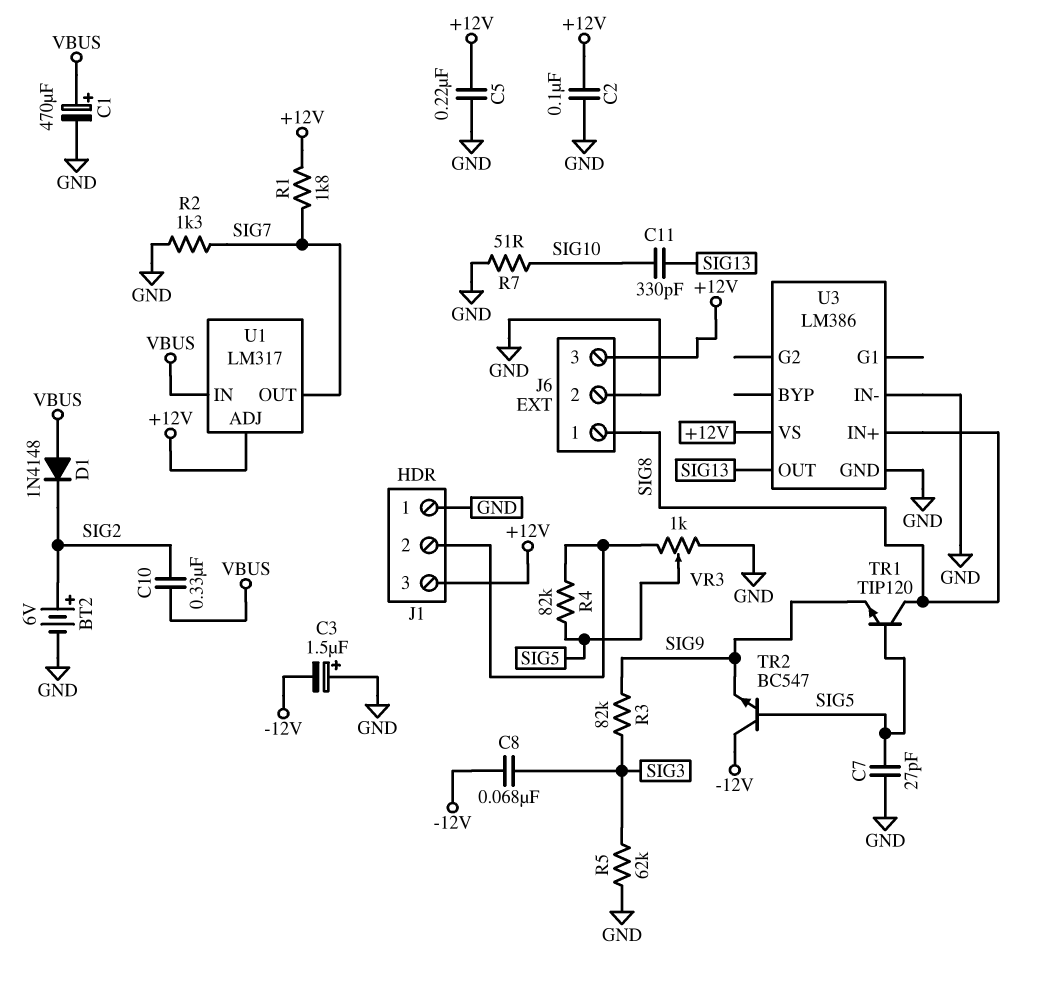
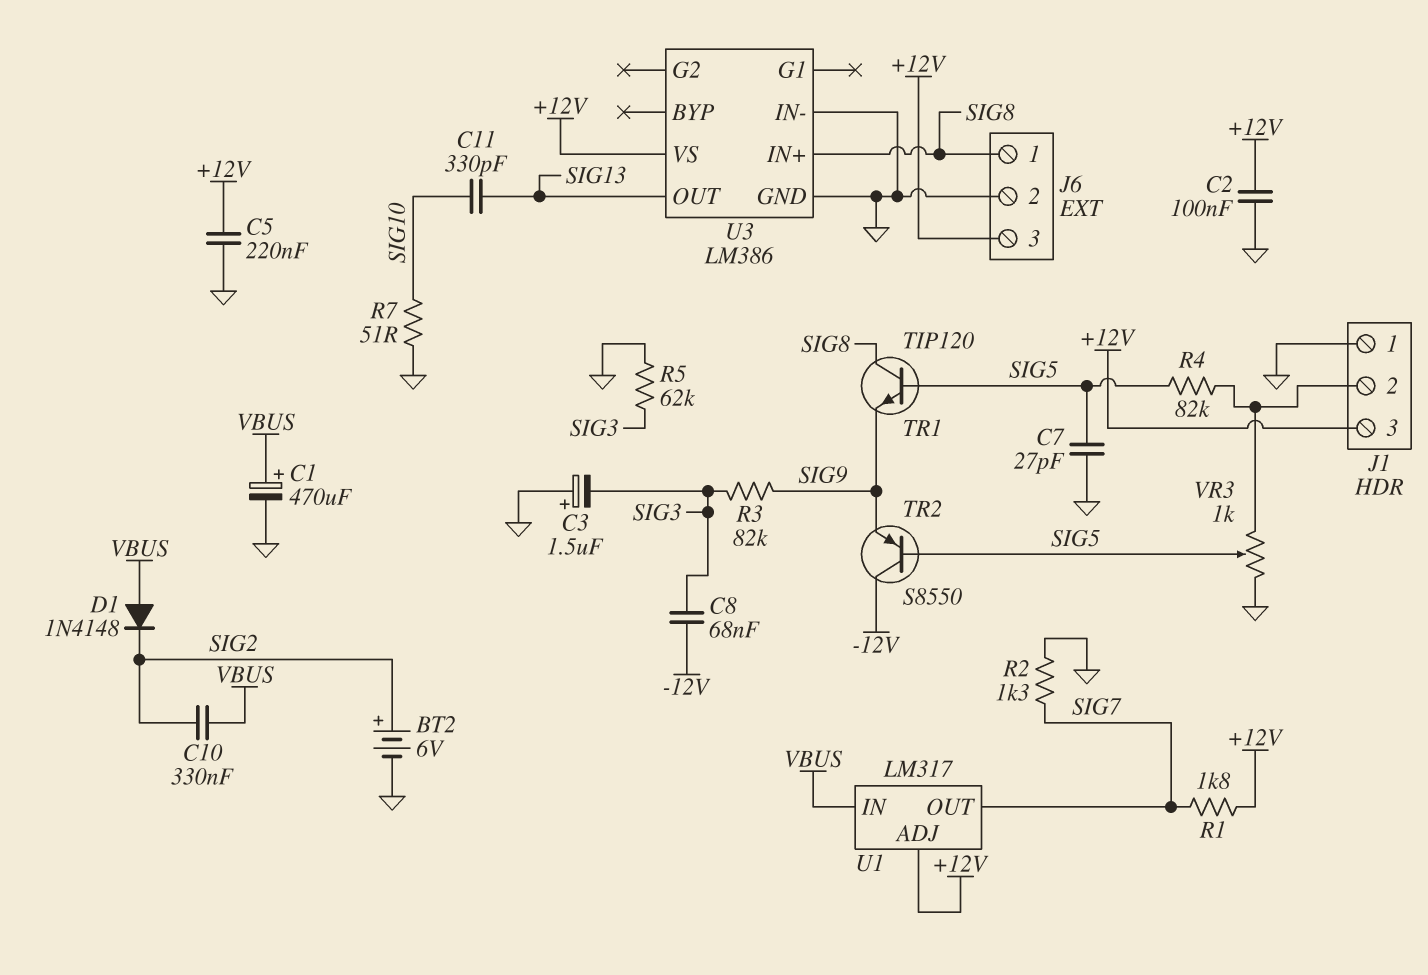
C3: 1.5uF (plus GND, minus -12V) -> 1.5uF (plus GND, minus SIG3)
TR2: NPN BC547 (B SIG5, C -12V, E SIG9) -> PNP S8550 (B SIG5, C -12V, E SIG9)

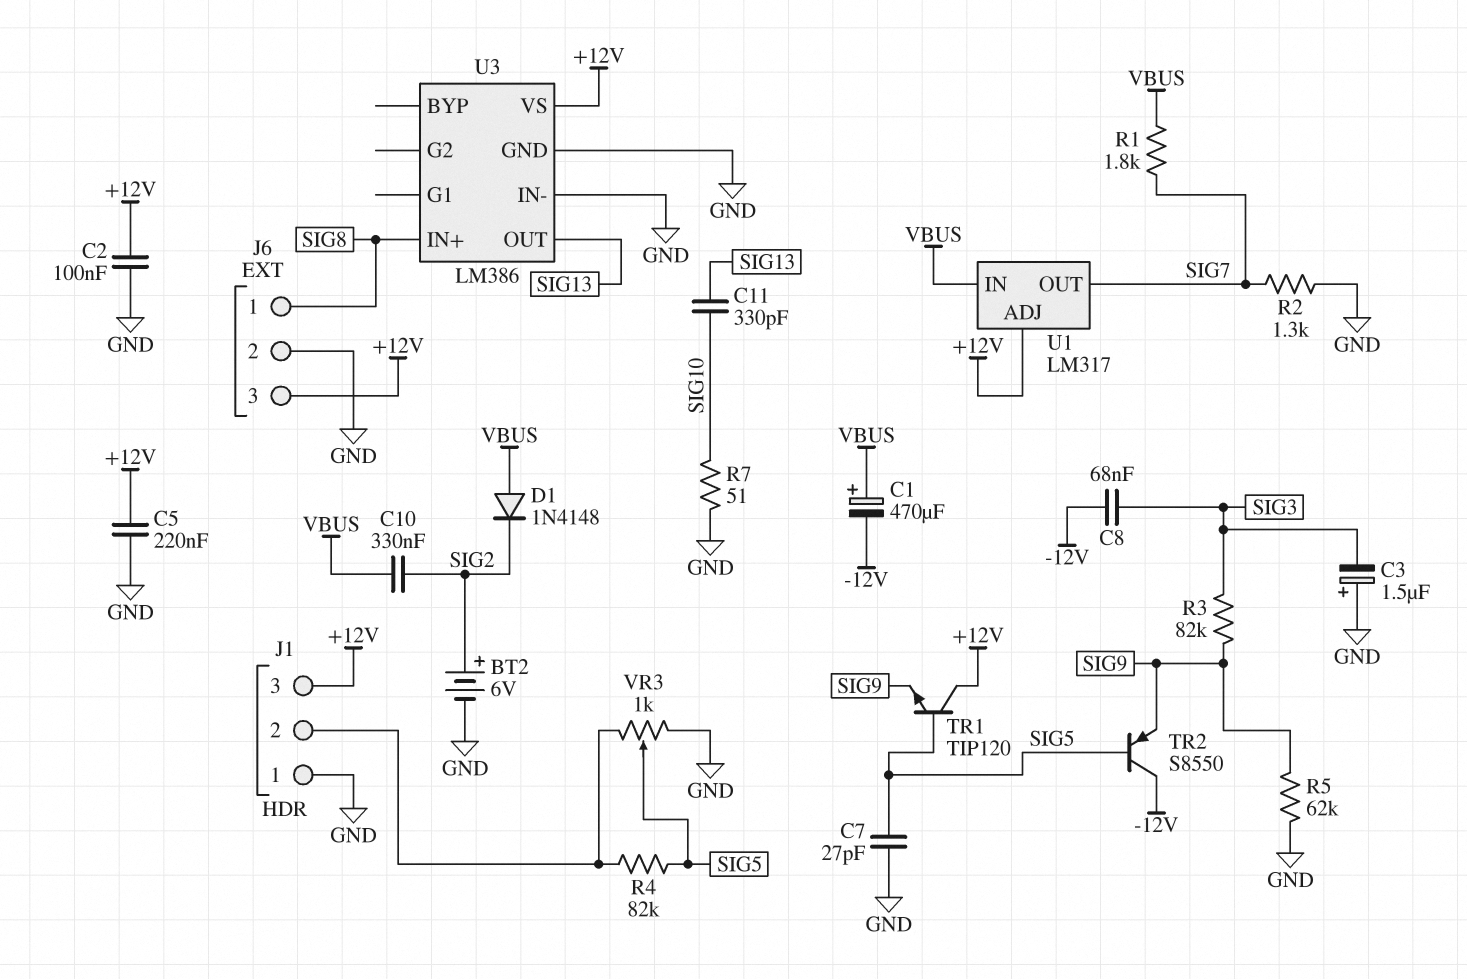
C1: 470uF (plus VBUS, minus GND) -> 470uF (plus VBUS, minus -12V)
R1: 1.8k (+12V, SIG7) -> 1.8k (SIG7, VBUS)
R5: 62k (GND, SIG3) -> 62k (GND, SIG9)
TR1: NPN TIP120 (B SIG5, C SIG8, E SIG9) -> NPN TIP120 (B SIG5, C +12V, E SIG9)

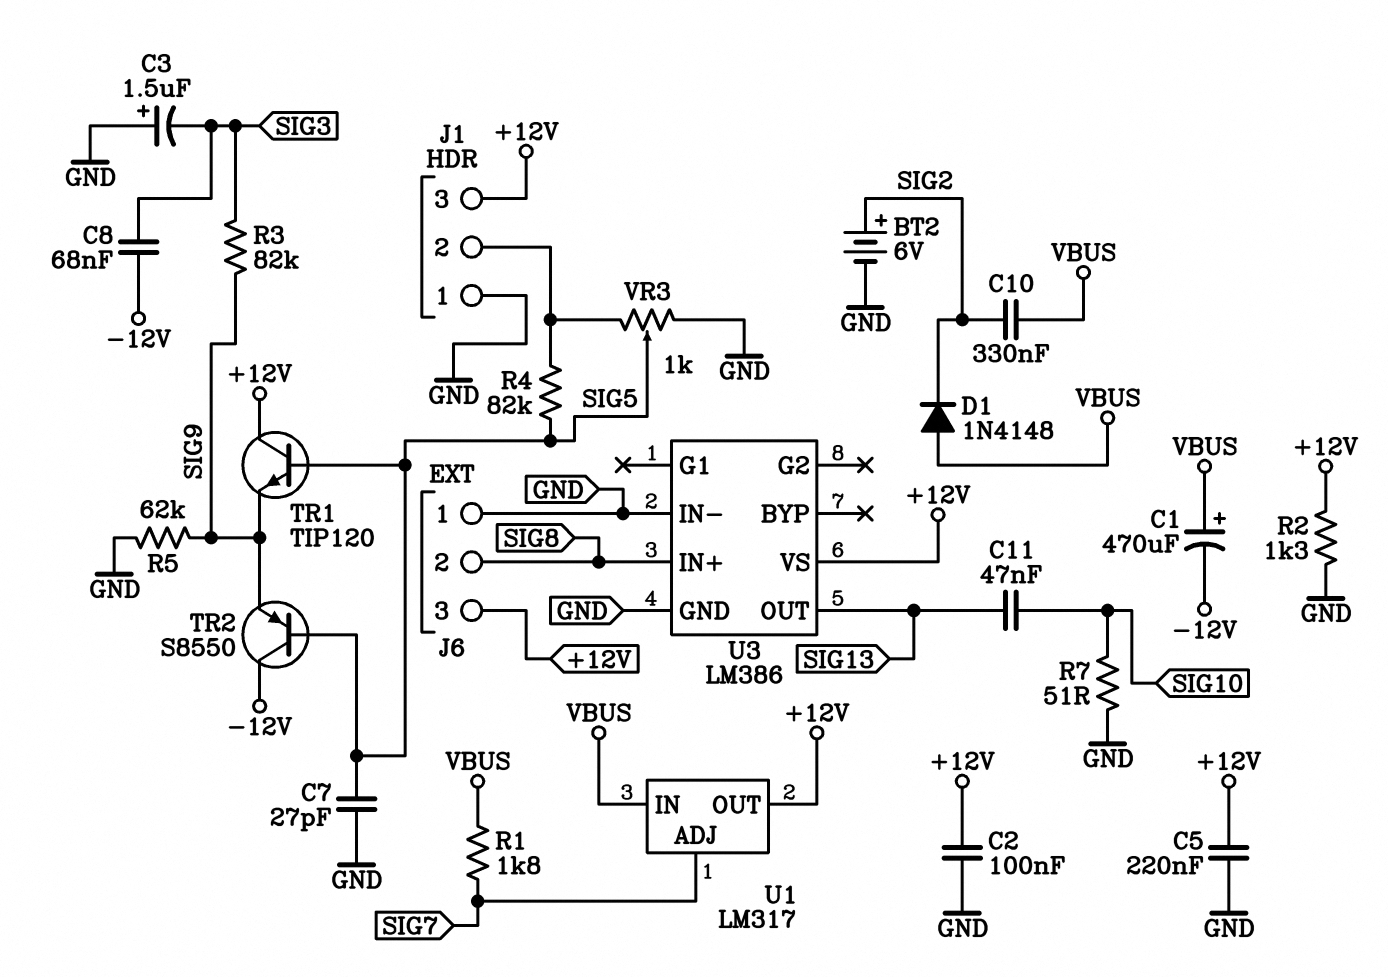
C11: 330pF (SIG10, SIG13) -> 47nF (SIG10, SIG13)
J6 pin 1: SIG8 -> GND
J6 pin 2: GND -> SIG8
R2: 1.3k (GND, SIG7) -> 1.3k (+12V, GND)
U1 pin ADJ: +12V -> SIG7
U1 pin OUT: SIG7 -> +12V

